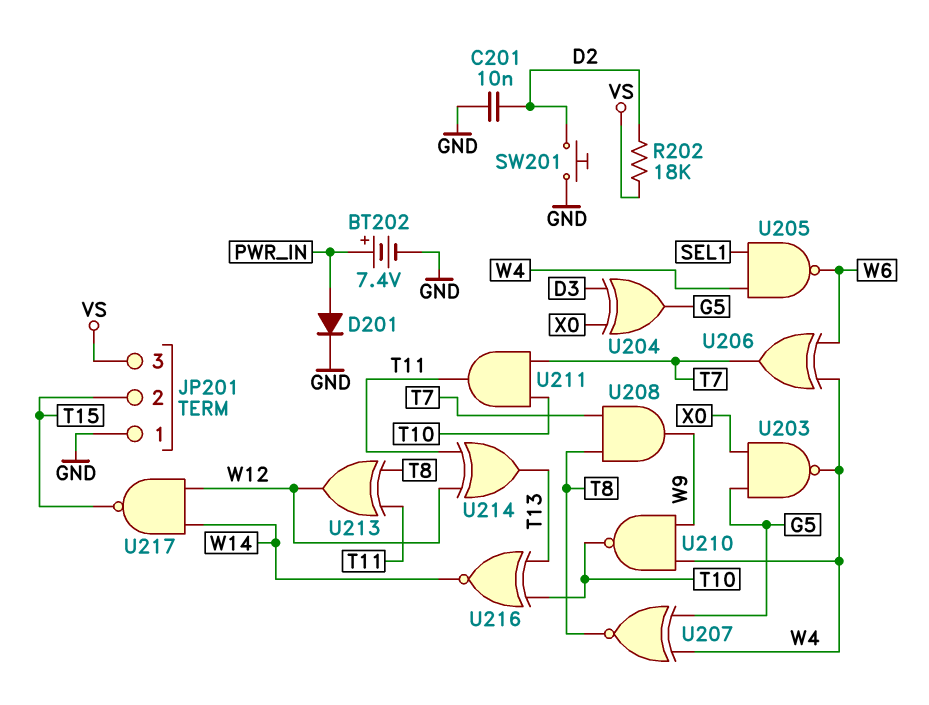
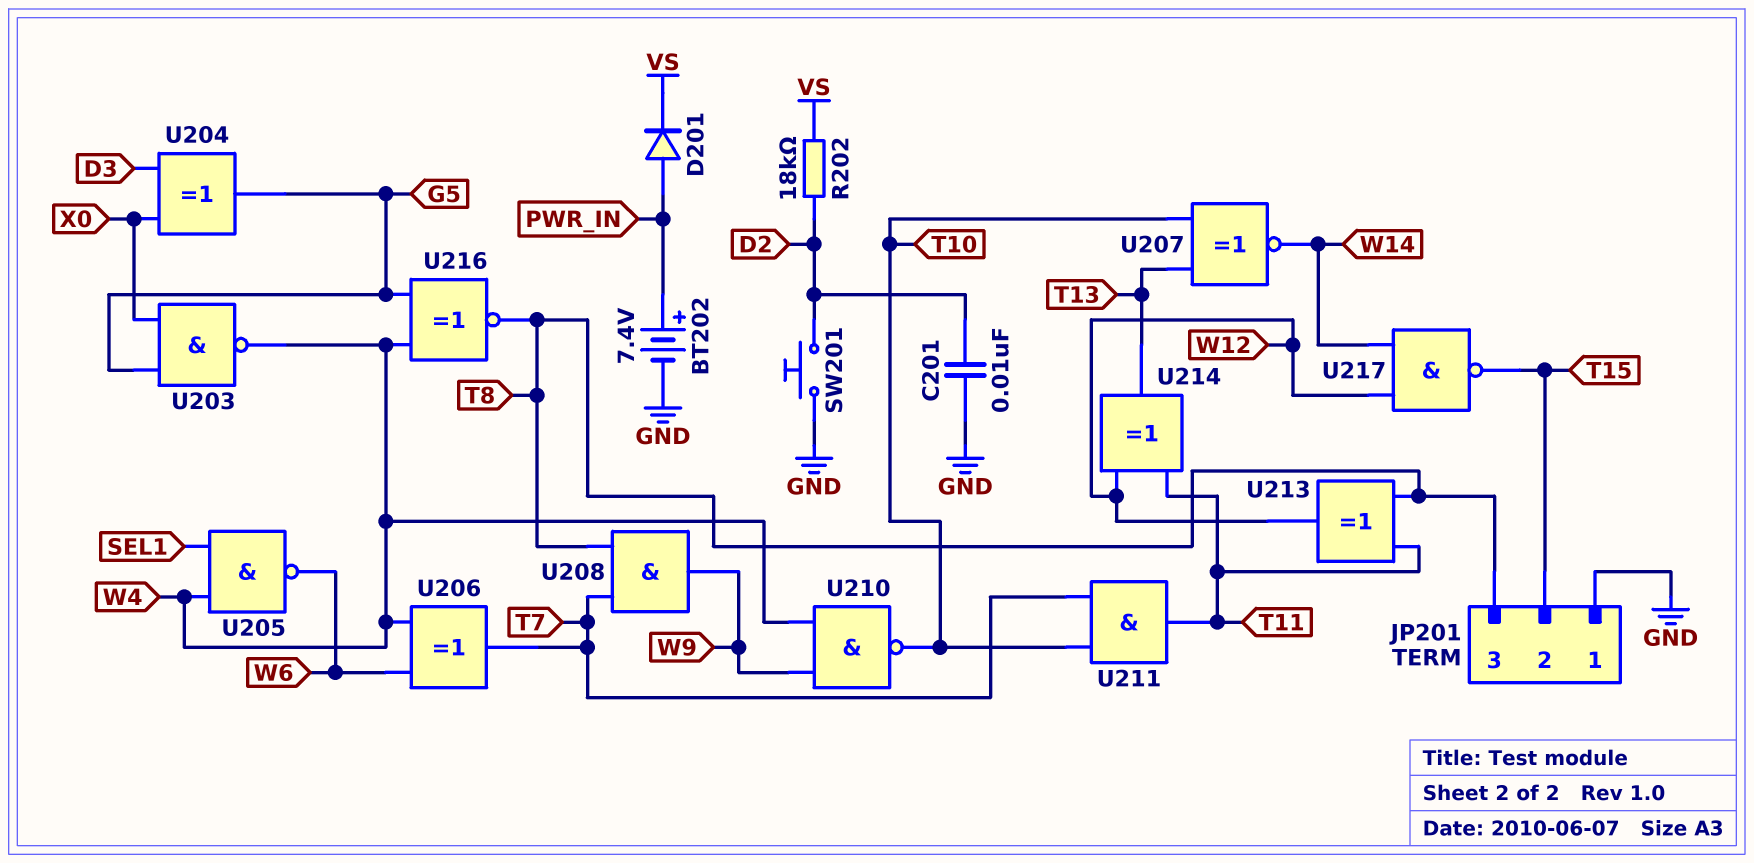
D201: diode (A PWR_IN, K GND) -> diode (A PWR_IN, K VS)
JP201 pin 3: VS -> T8
U207: XNOR (in G5, in W4, out T8) -> XNOR (in T10, in T13, out W14)
U216: XNOR (in T10, in T13, out W14) -> XNOR (in G5, in W4, out T8)

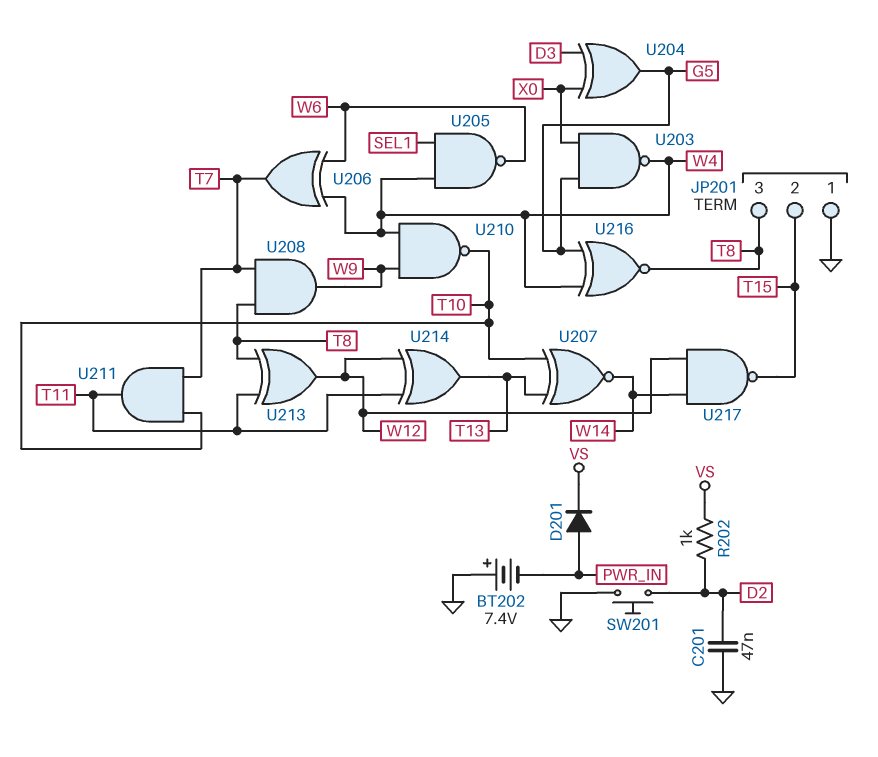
BT202: 7.4V (plus PWR_IN, minus GND) -> 7.4V (plus GND, minus PWR_IN)
C201: 10nF (D2, GND) -> 47nF (D2, GND)
R202: 18k (D2, VS) -> 1k (D2, VS)

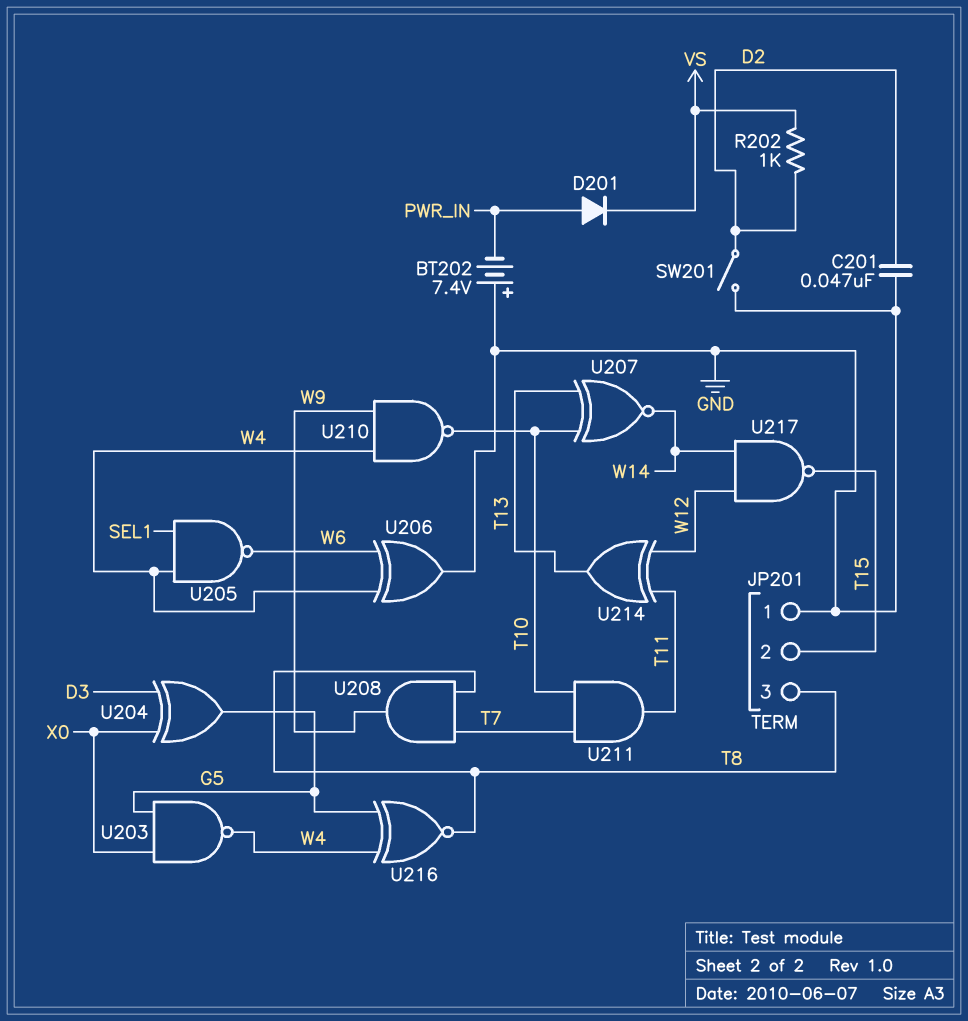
SW201: button (D2, GND) -> switch (D2, GND)
U206: XOR (in W4, in W6, out T7) -> XOR (in W4, in W6, out GND)
U213: XOR (in T8, in T11, out W12) -> none

